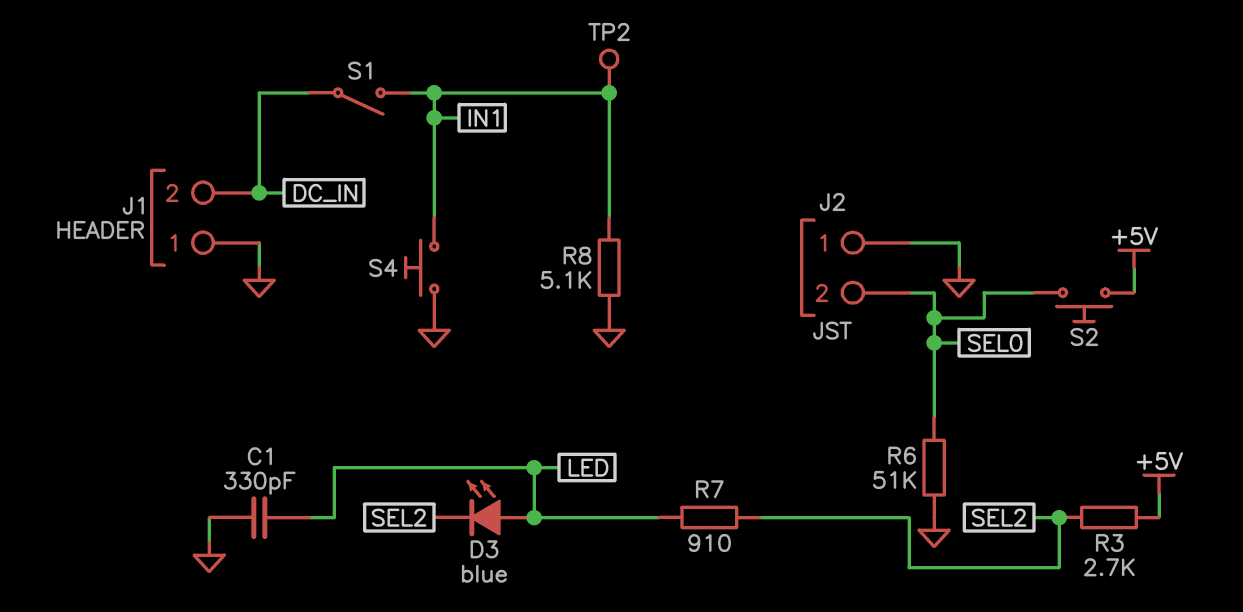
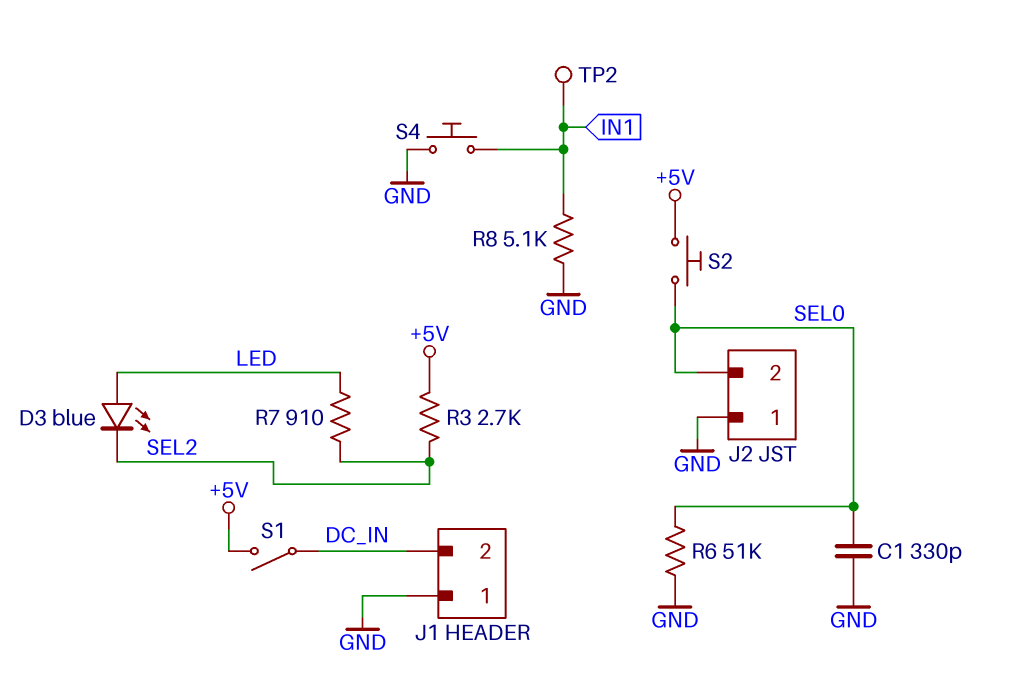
C1: 330pF (GND, LED) -> 330pF (GND, SEL0)
S1: switch (DC_IN, IN1) -> switch (+5V, DC_IN)

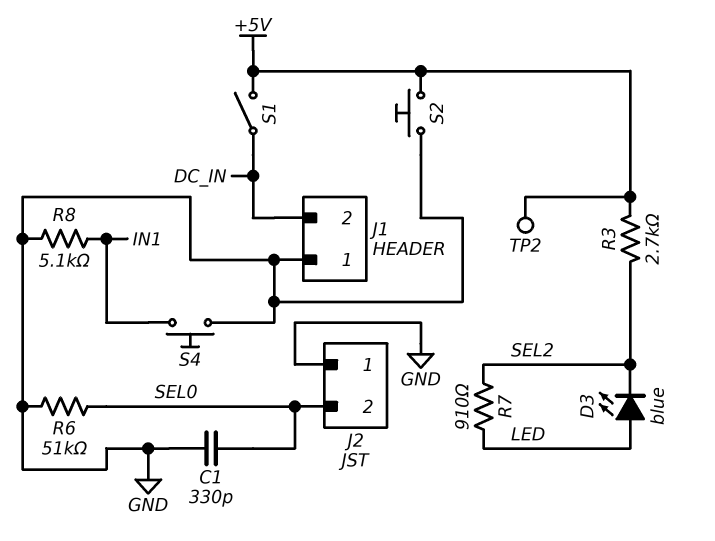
S2: button (+5V, SEL0) -> button (+5V, GND)
TP2: test point (IN1) -> test point (+5V)

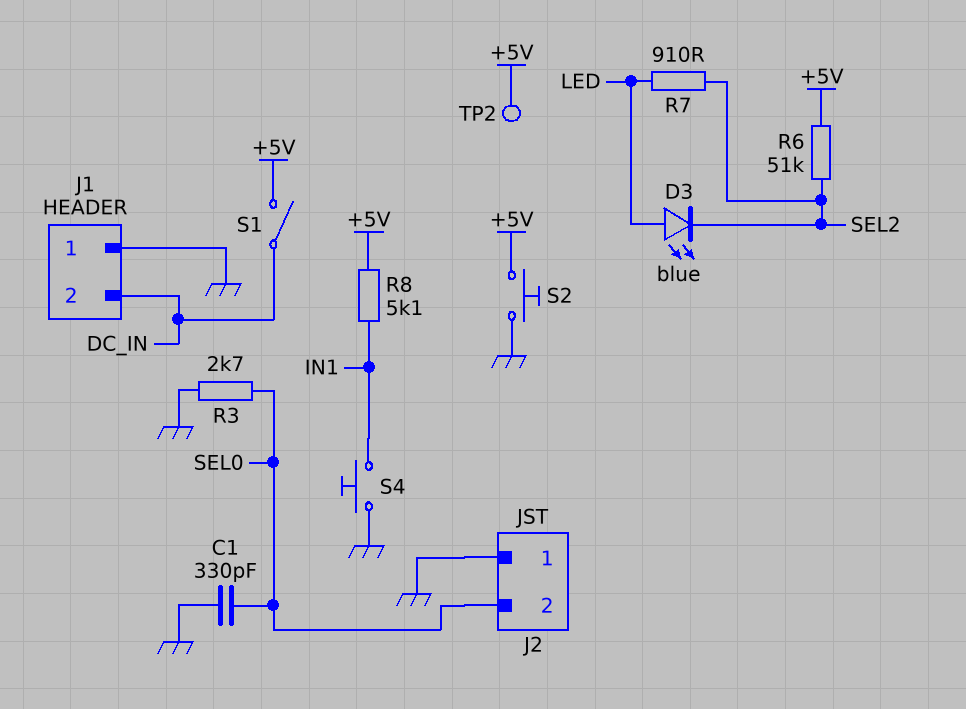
R3: 2.7k (+5V, SEL2) -> 2.7k (GND, SEL0)
R6: 51k (GND, SEL0) -> 51k (+5V, SEL2)
R8: 5.1k (GND, IN1) -> 5.1k (+5V, IN1)

